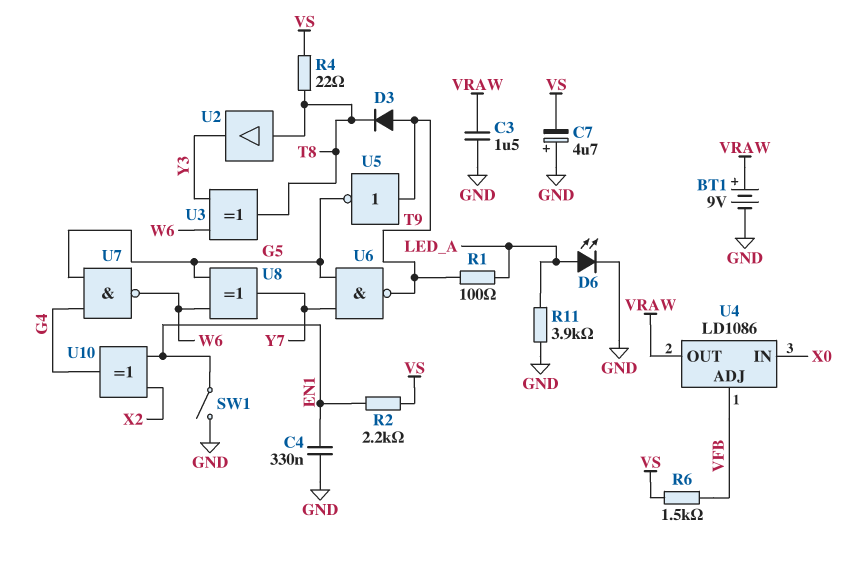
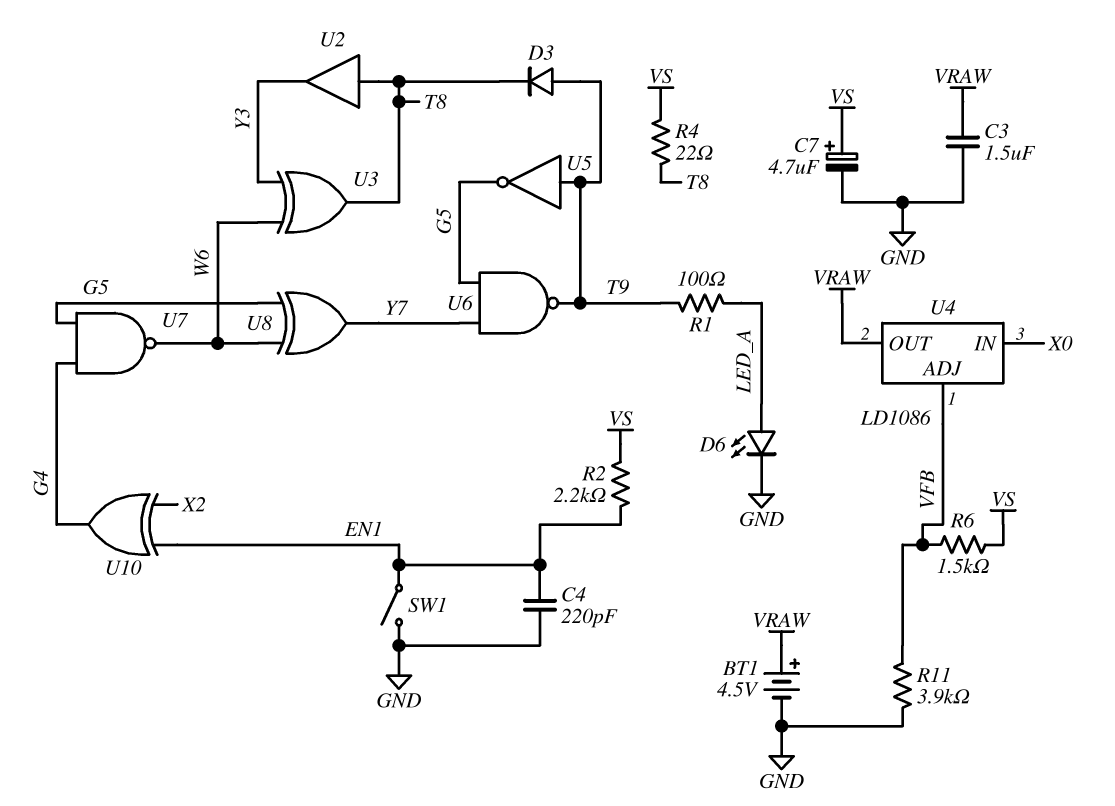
BT1: 9V (plus VRAW, minus GND) -> 4.5V (plus VRAW, minus GND)
C4: 330nF (EN1, GND) -> 220pF (EN1, GND)
C7: 4.7uF (plus GND, minus VS) -> 4.7uF (plus VS, minus GND)
R11: 3.9k (GND, LED_A) -> 3.9k (GND, VFB)

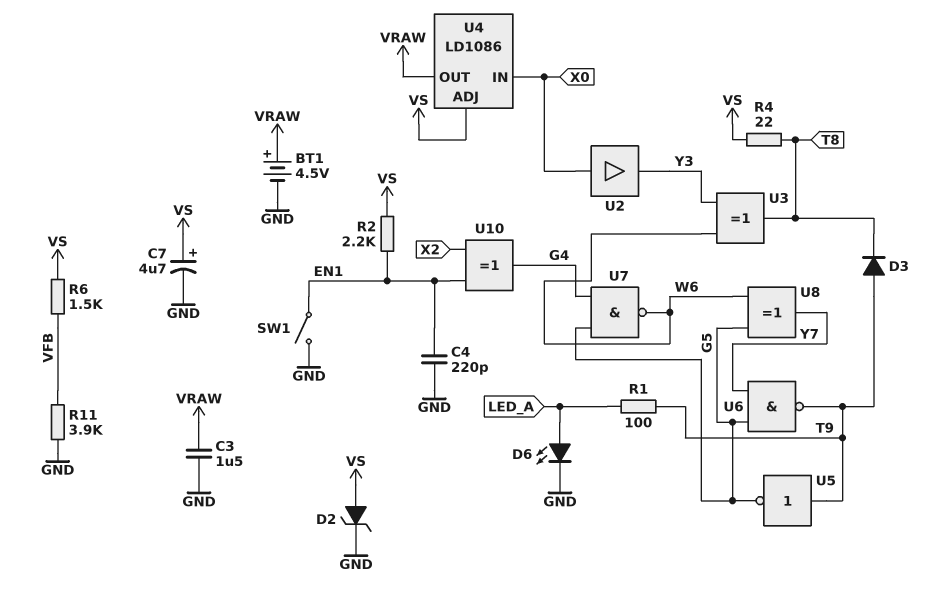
D2: none -> zener (A VS, K GND)
U2: buffer (in T8, out Y3) -> buffer (in X0, out Y3)
U4 pin ADJ: VFB -> VS

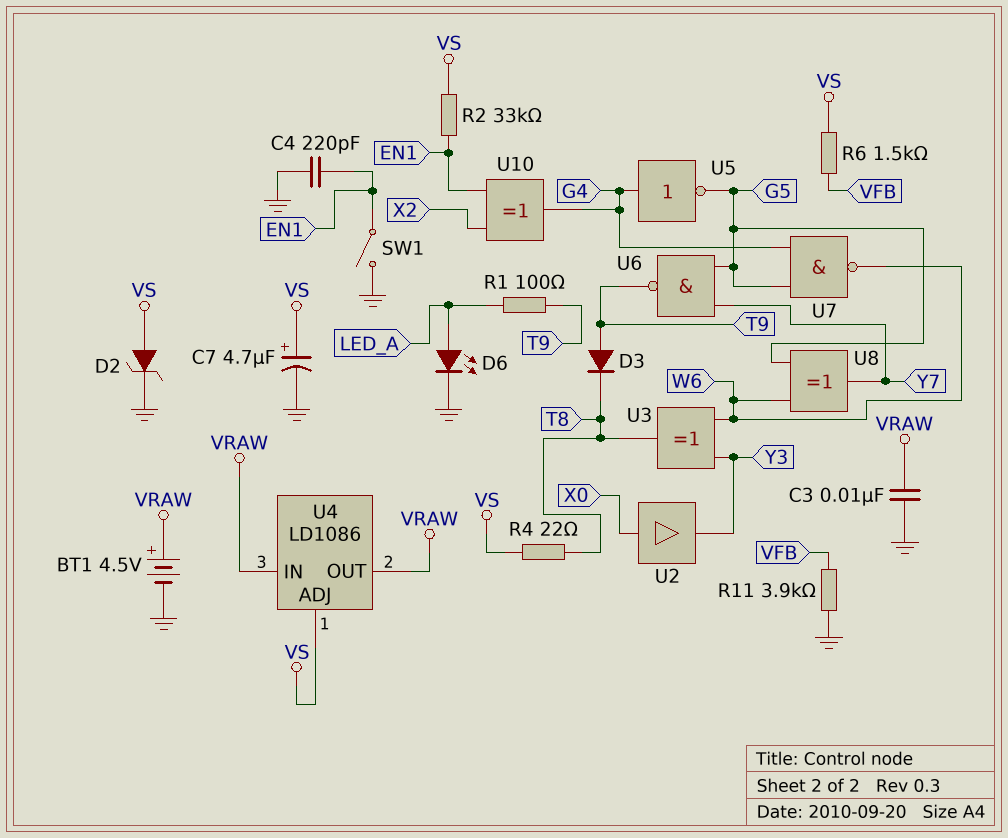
C3: 1.5uF (GND, VRAW) -> 10nF (GND, VRAW)
R2: 2.2k (EN1, VS) -> 33k (EN1, VS)
U4 pin IN: X0 -> VRAW
U5: NOT (in T9, out G5) -> NOT (in G4, out G5)

